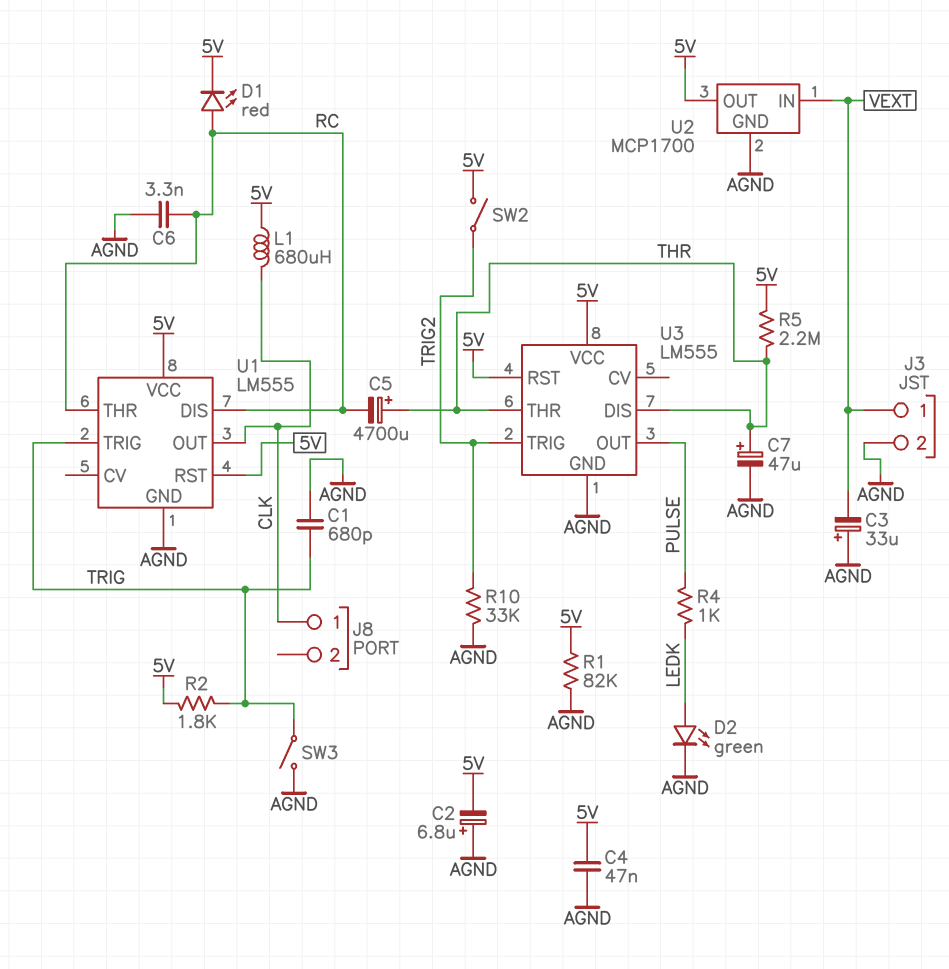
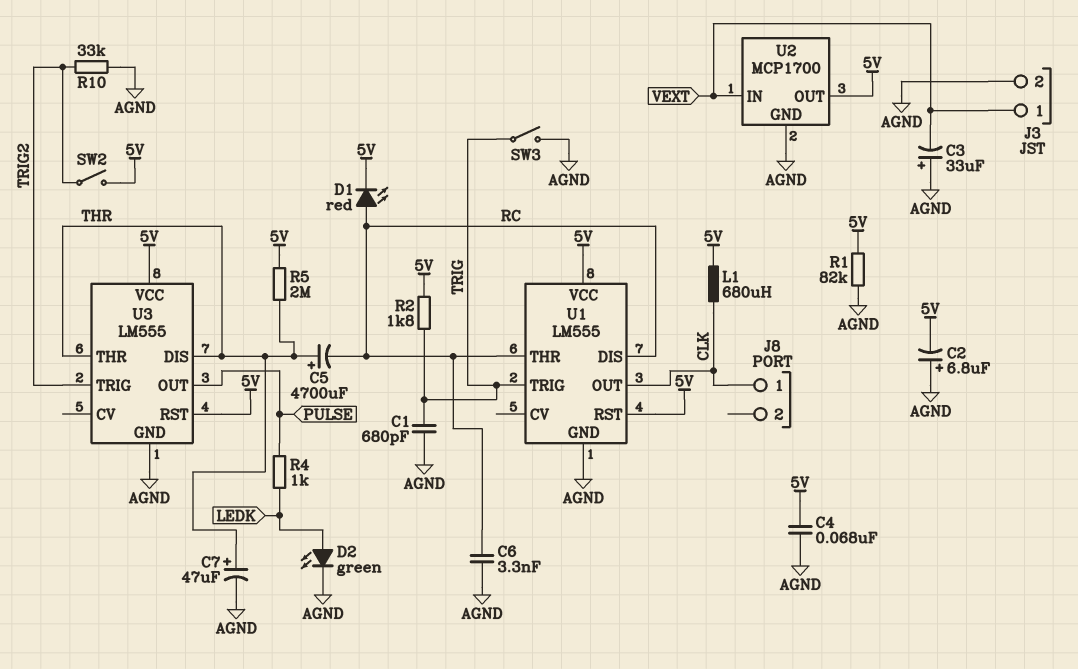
C4: 47nF (5V, AGND) -> 68nF (5V, AGND)
R5: 2.2M (5V, THR) -> 2M (5V, THR)

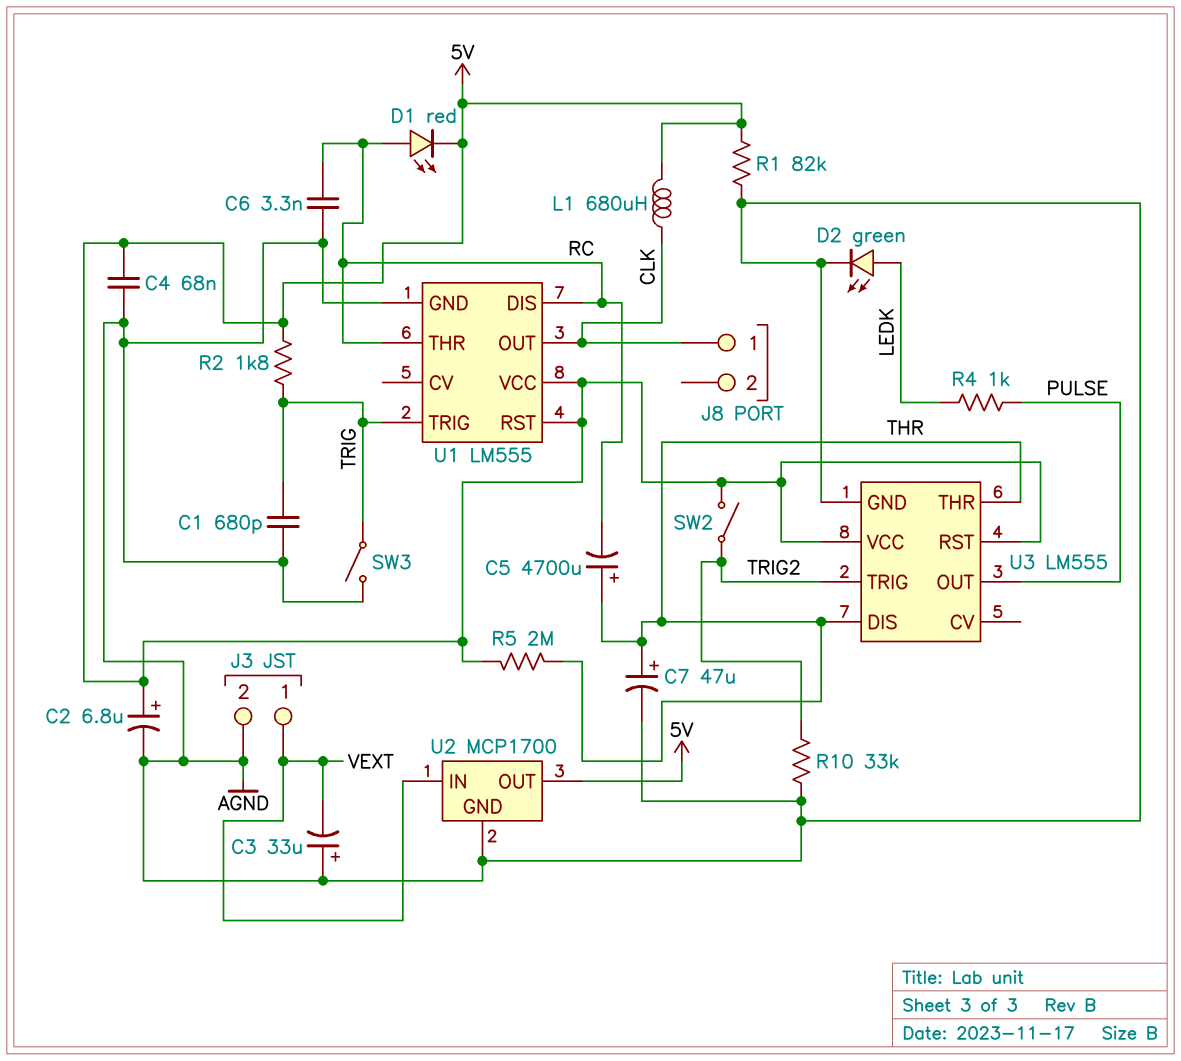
C2: 6.8uF (plus AGND, minus 5V) -> 6.8uF (plus 5V, minus AGND)

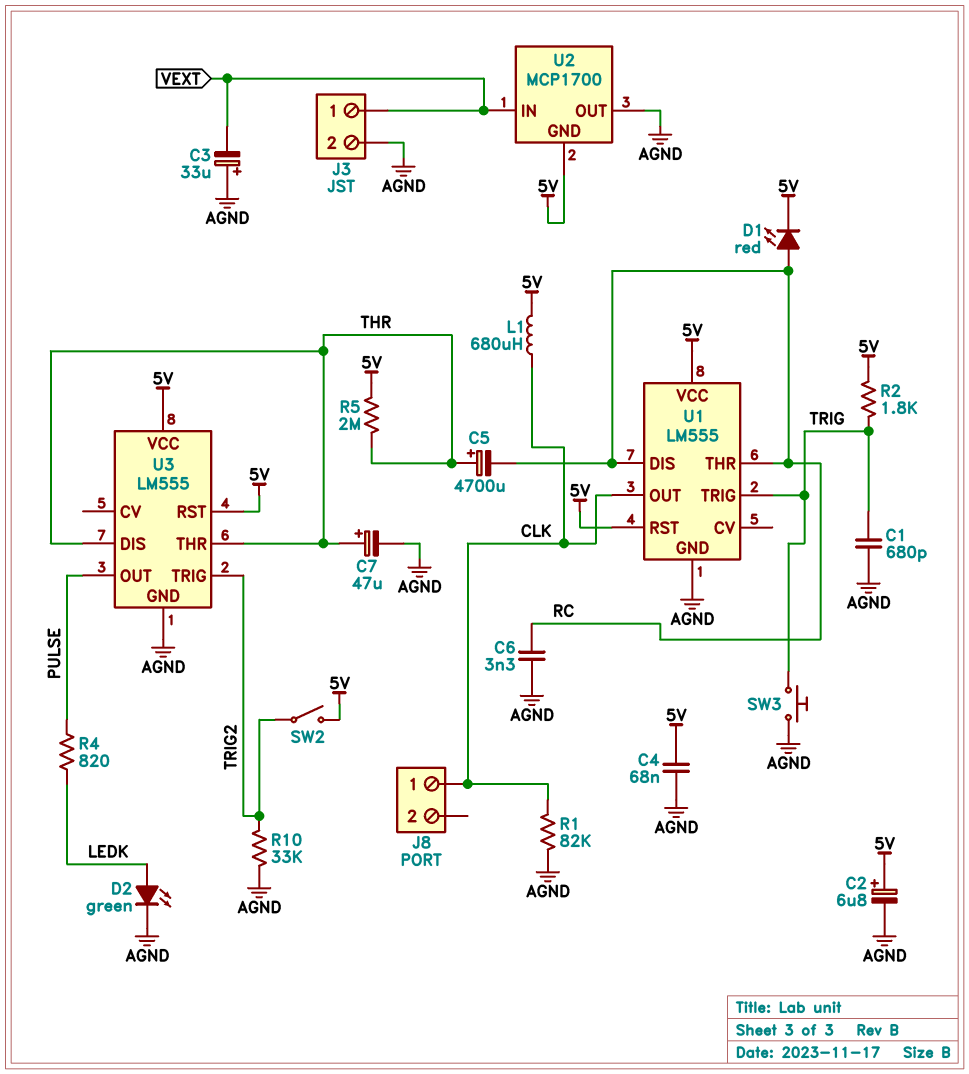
R1: 82k (5V, AGND) -> 82k (AGND, CLK)
R4: 1k (LEDK, PULSE) -> 820 (LEDK, PULSE)
SW3: switch (AGND, TRIG) -> button (AGND, TRIG)
U2 pin GND: AGND -> 5V
U2 pin OUT: 5V -> AGND

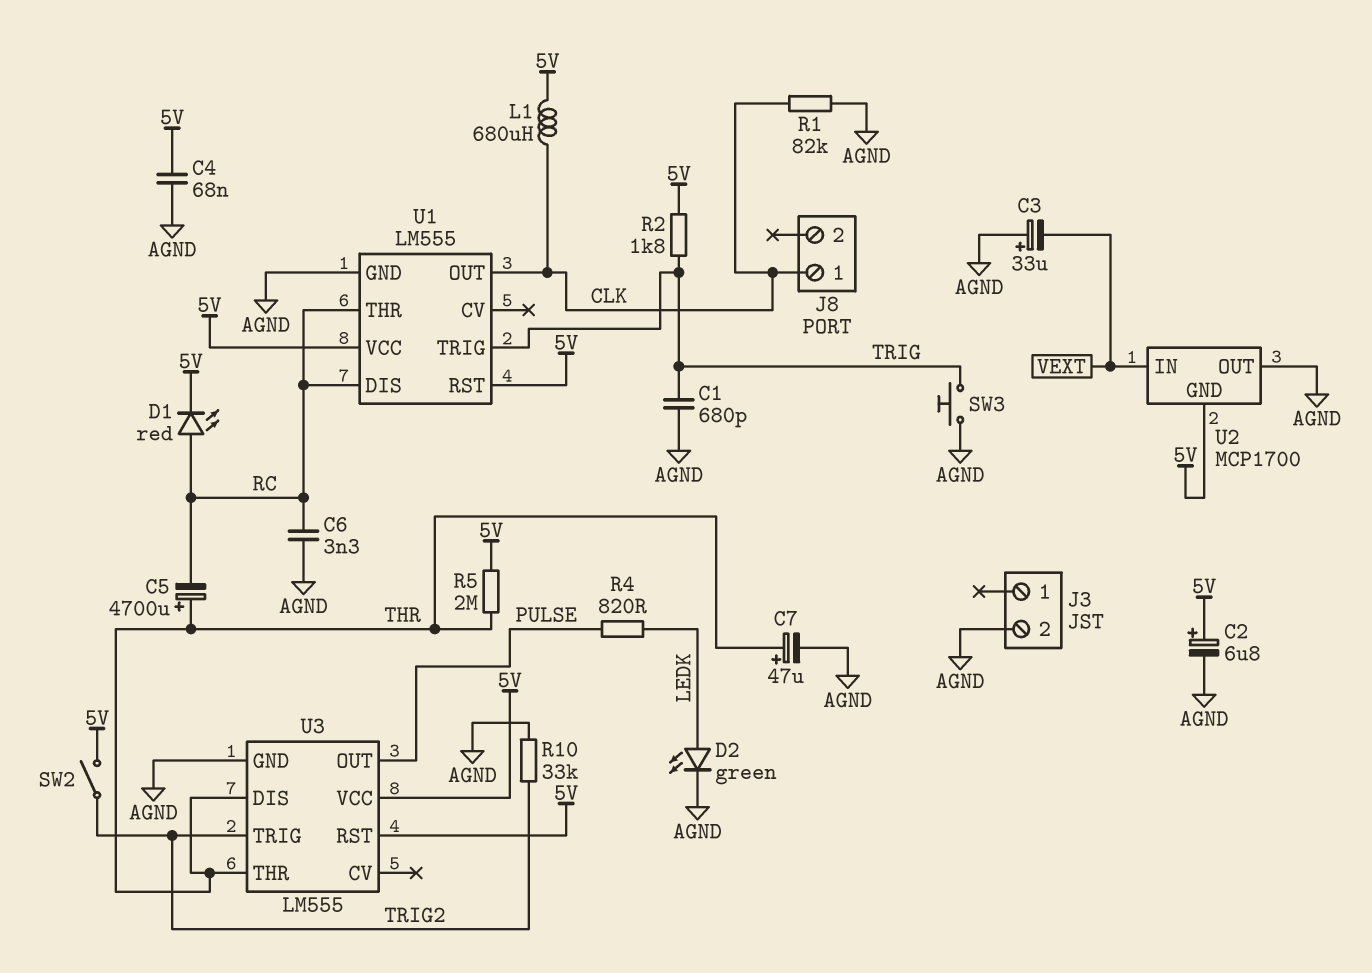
J3 pin 1: VEXT -> none

